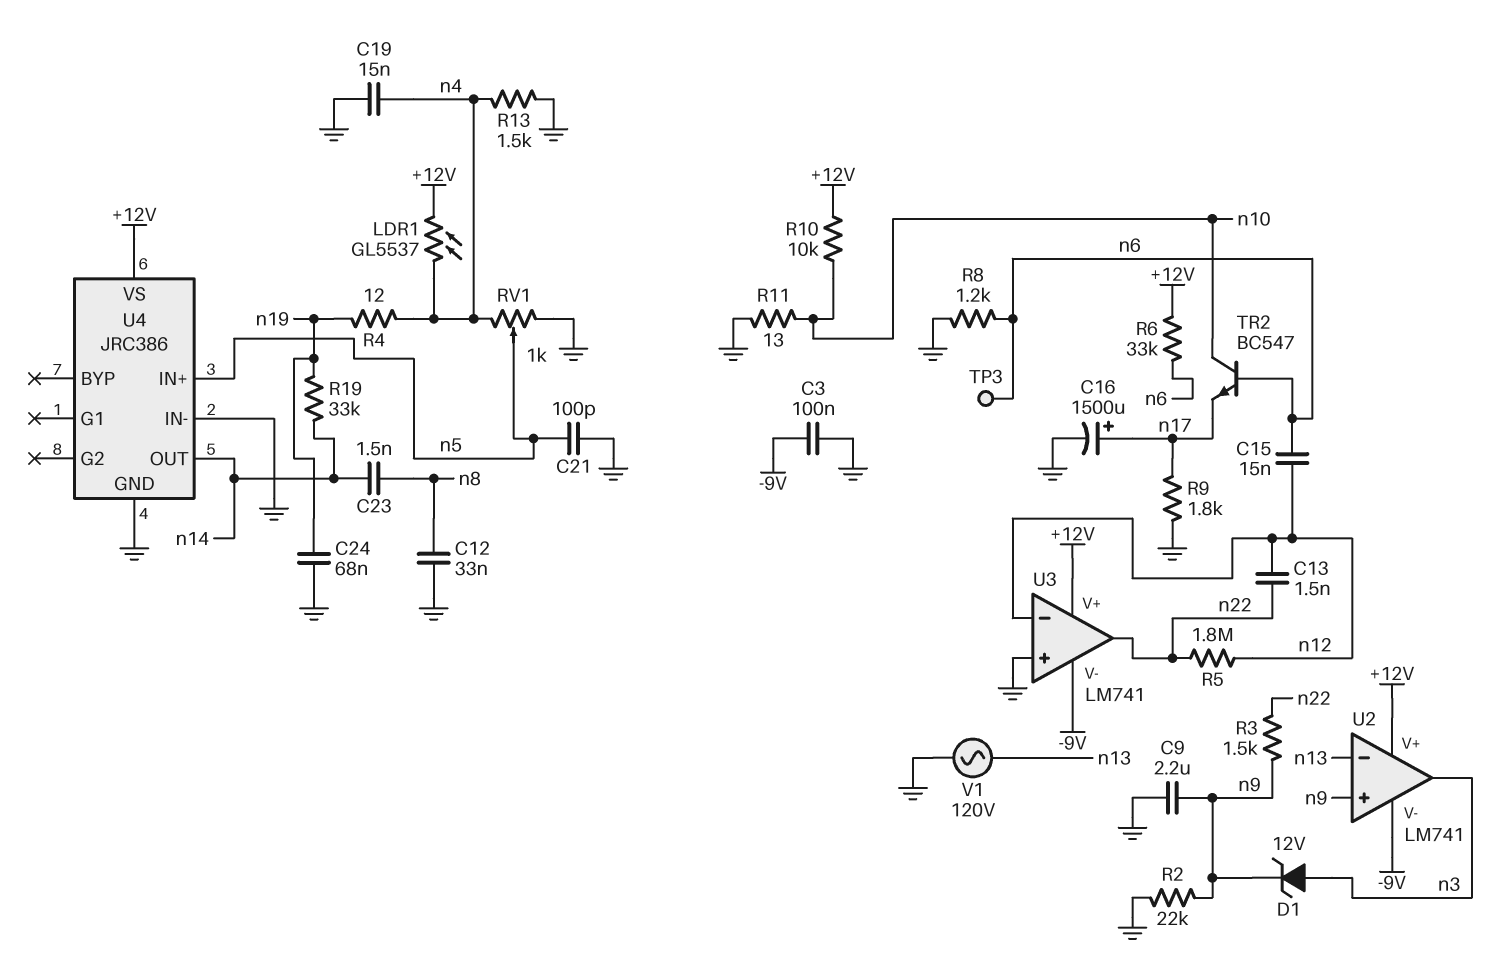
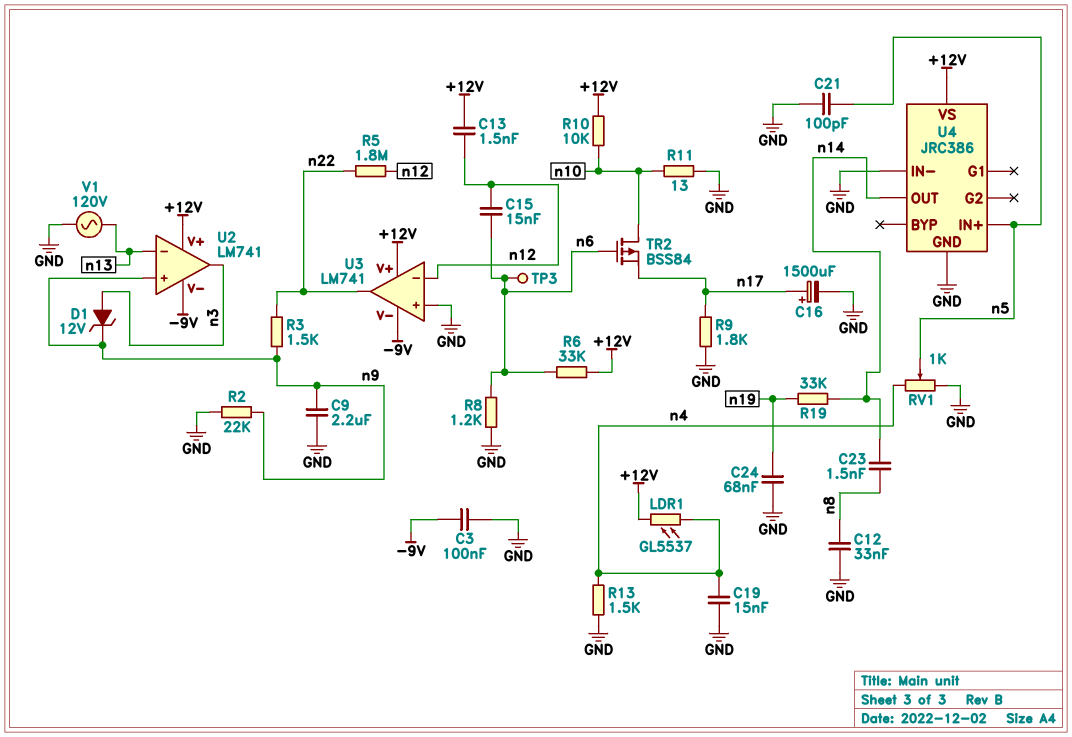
C13: 1.5nF (n12, n22) -> 1.5nF (+12V, n12)
R4: 12 (n4, n19) -> none
TR2: NPN BC547 (B n6, C n10, E n17) -> PMOS BSS84 (G n6, D n10, S n17)

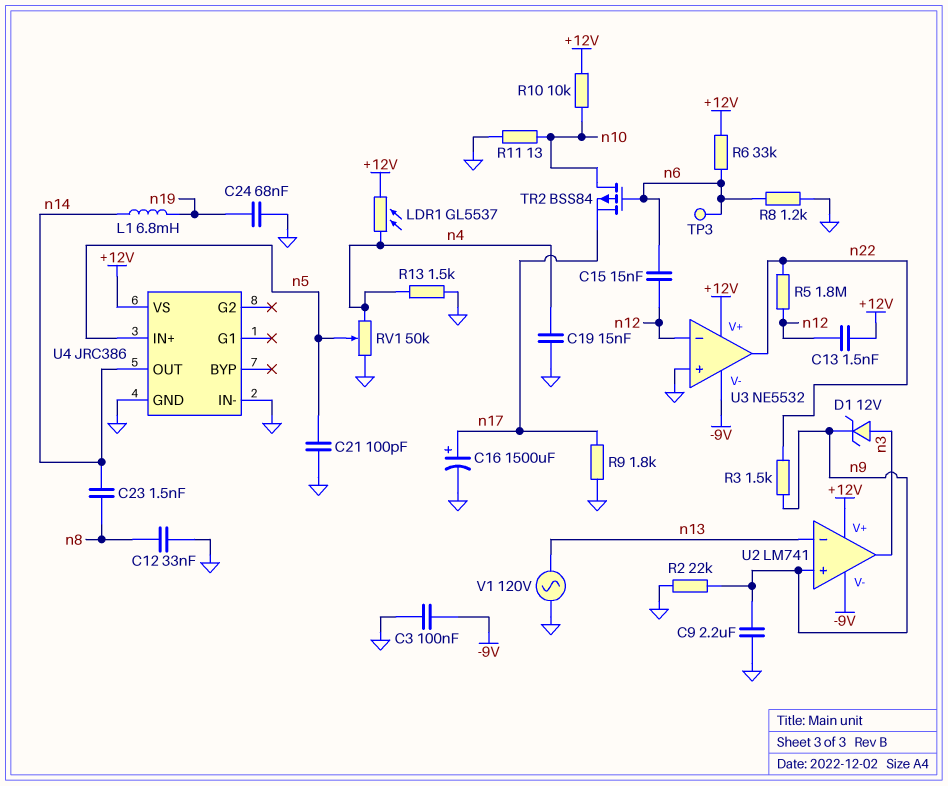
L1: none -> 6.8mH (n14, n19)
R19: 33k (n14, n19) -> none
RV1: 1k (GND, n4, wiper n5) -> 50k (GND, n4, wiper n5)
U3: LM741 -> NE5532

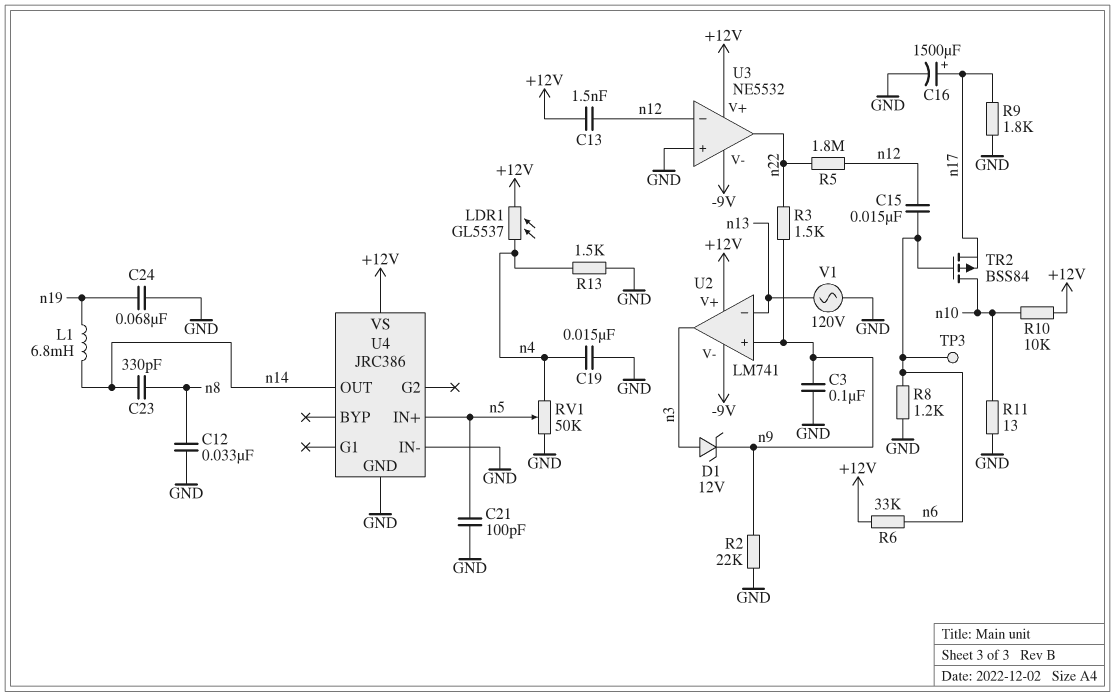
C3: 100nF (-9V, GND) -> 100nF (GND, n9)
C9: 2.2uF (GND, n9) -> none
C23: 1.5nF (n8, n14) -> 330pF (n8, n14)

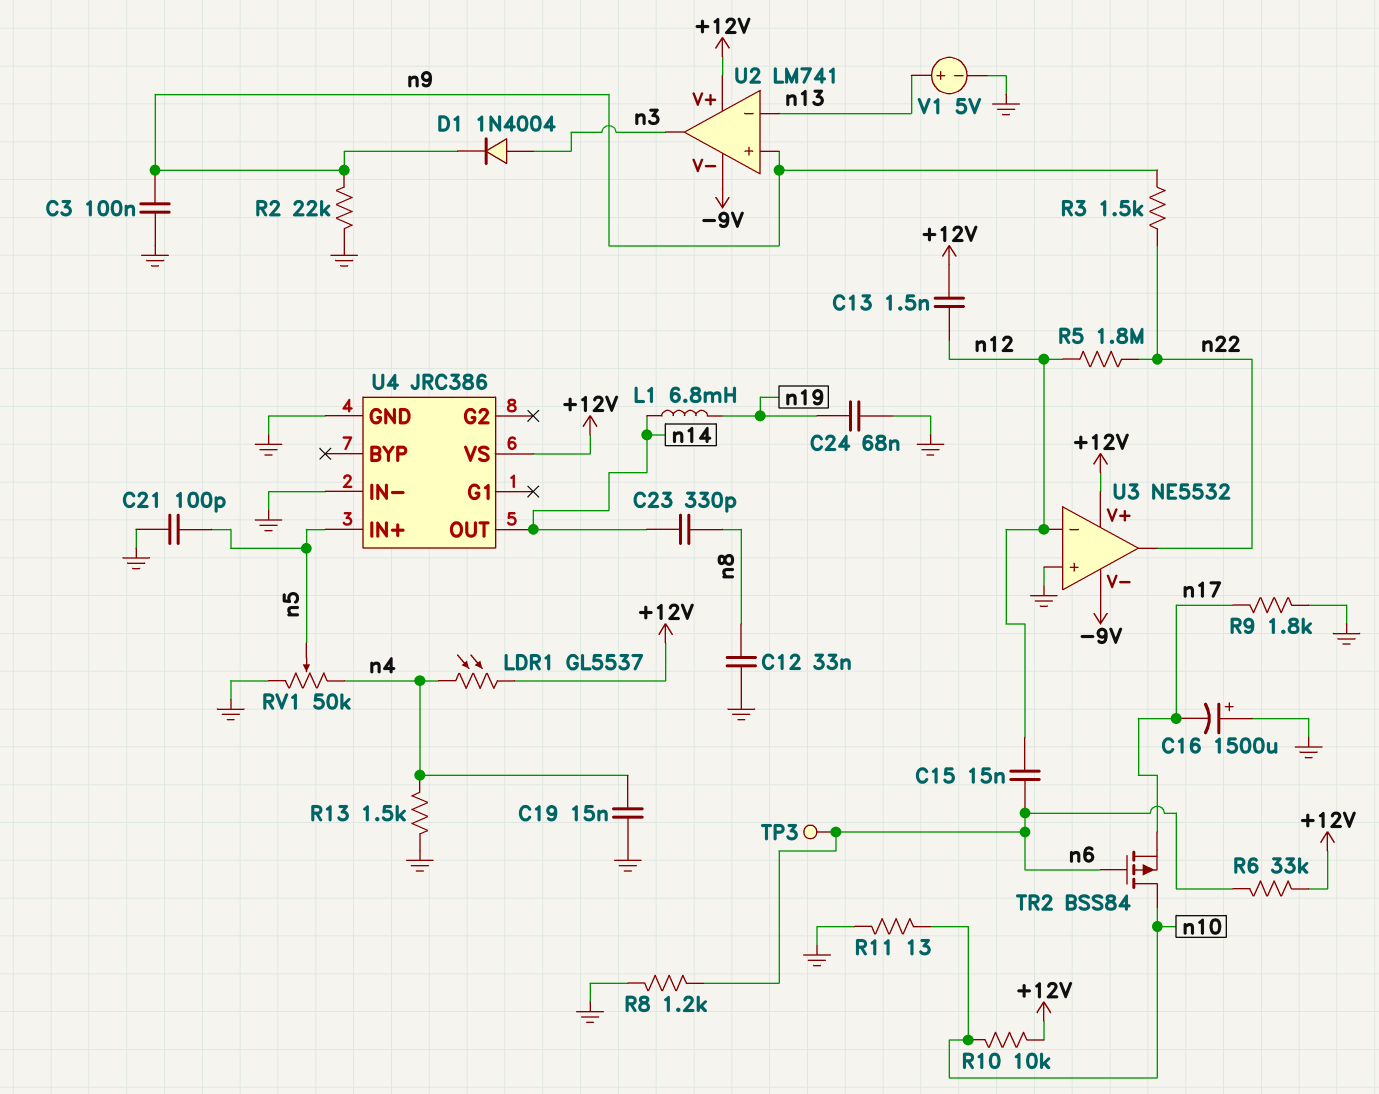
C16: 1500uF (plus n17, minus GND) -> 1500uF (plus GND, minus n17)
D1: zener 12V (A n3, K n9) -> diode 1N4004 (A n3, K n9)
V1: AC 120V (GND, n13) -> 5V (plus n13, minus GND)

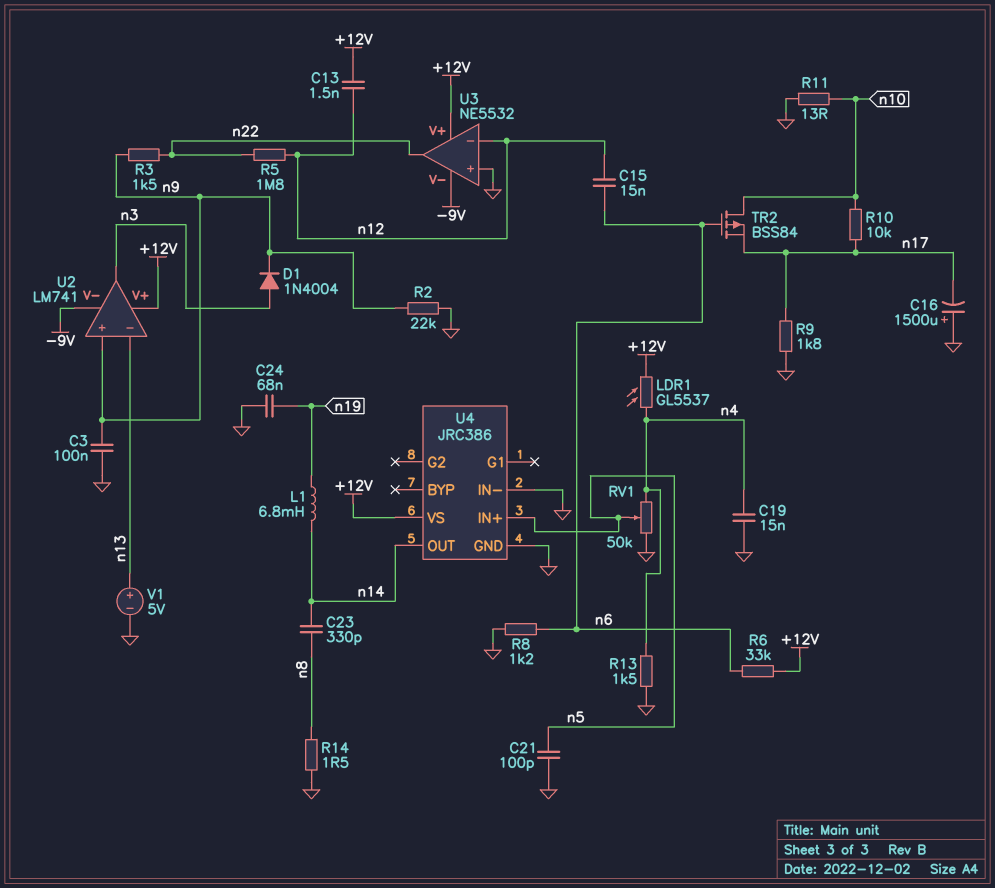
C12: 33nF (GND, n8) -> none
R10: 10k (+12V, n10) -> 10k (n10, n17)
R14: none -> 1.5 (GND, n8)
TP3: test point (n6) -> none

